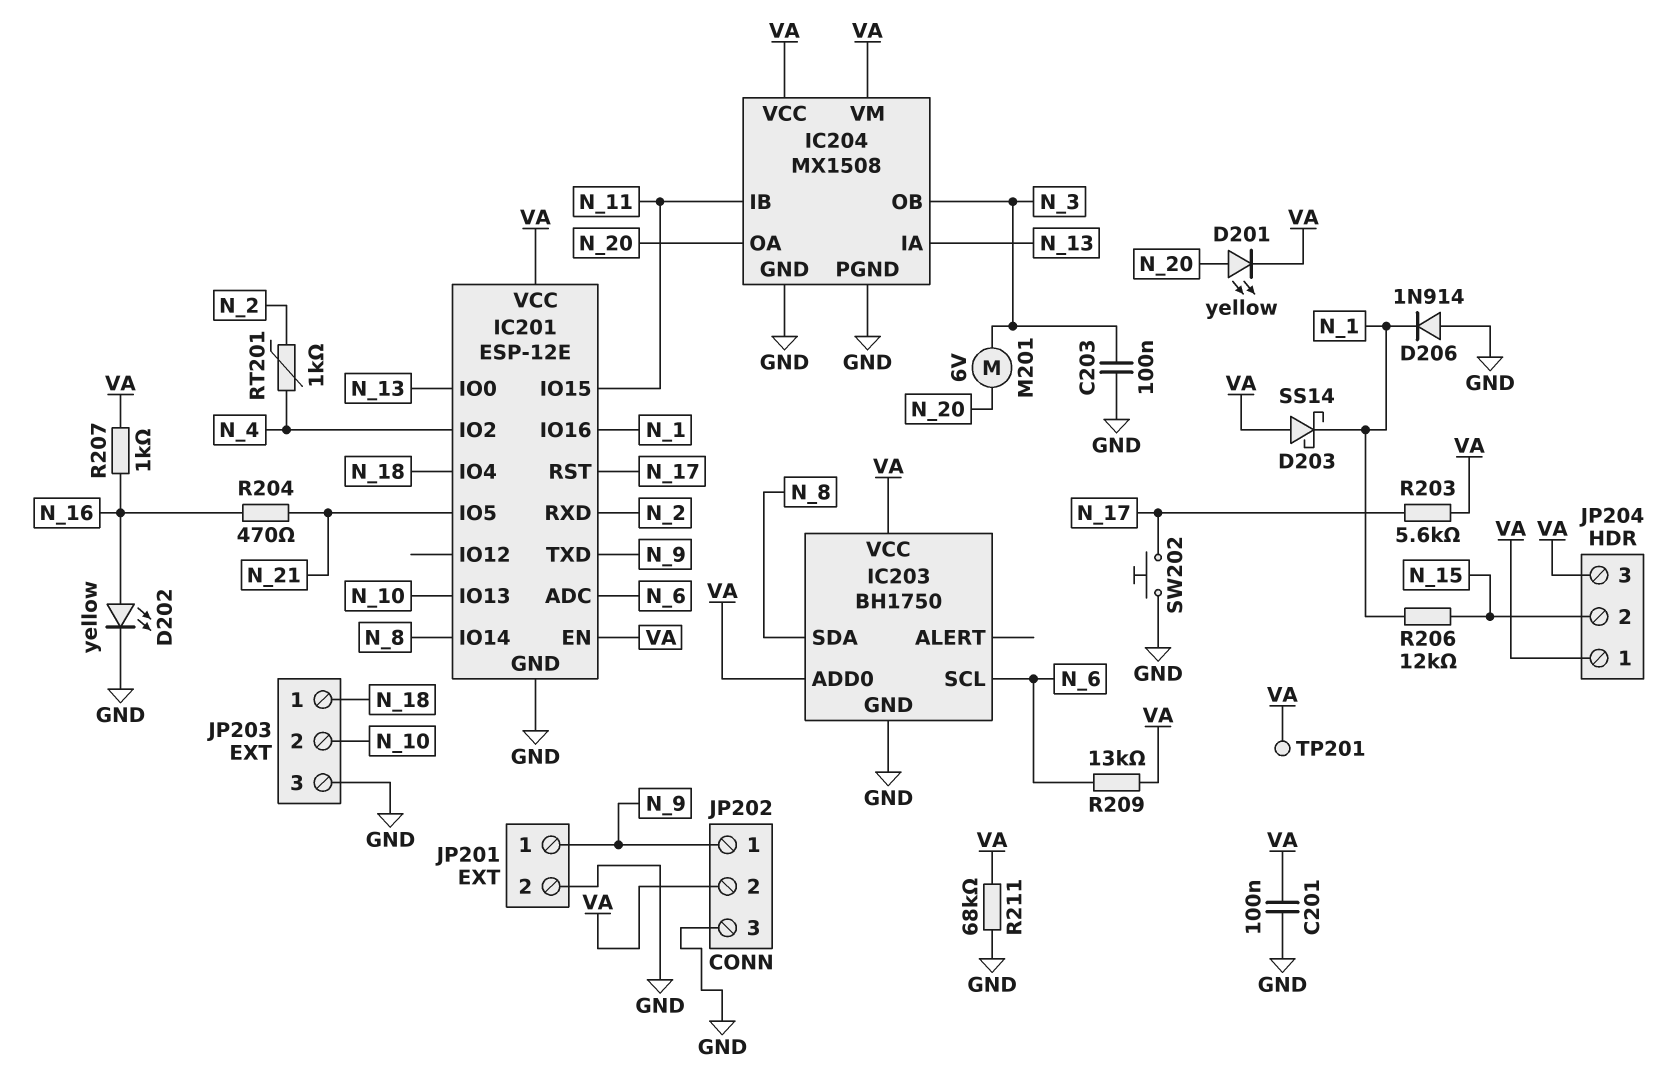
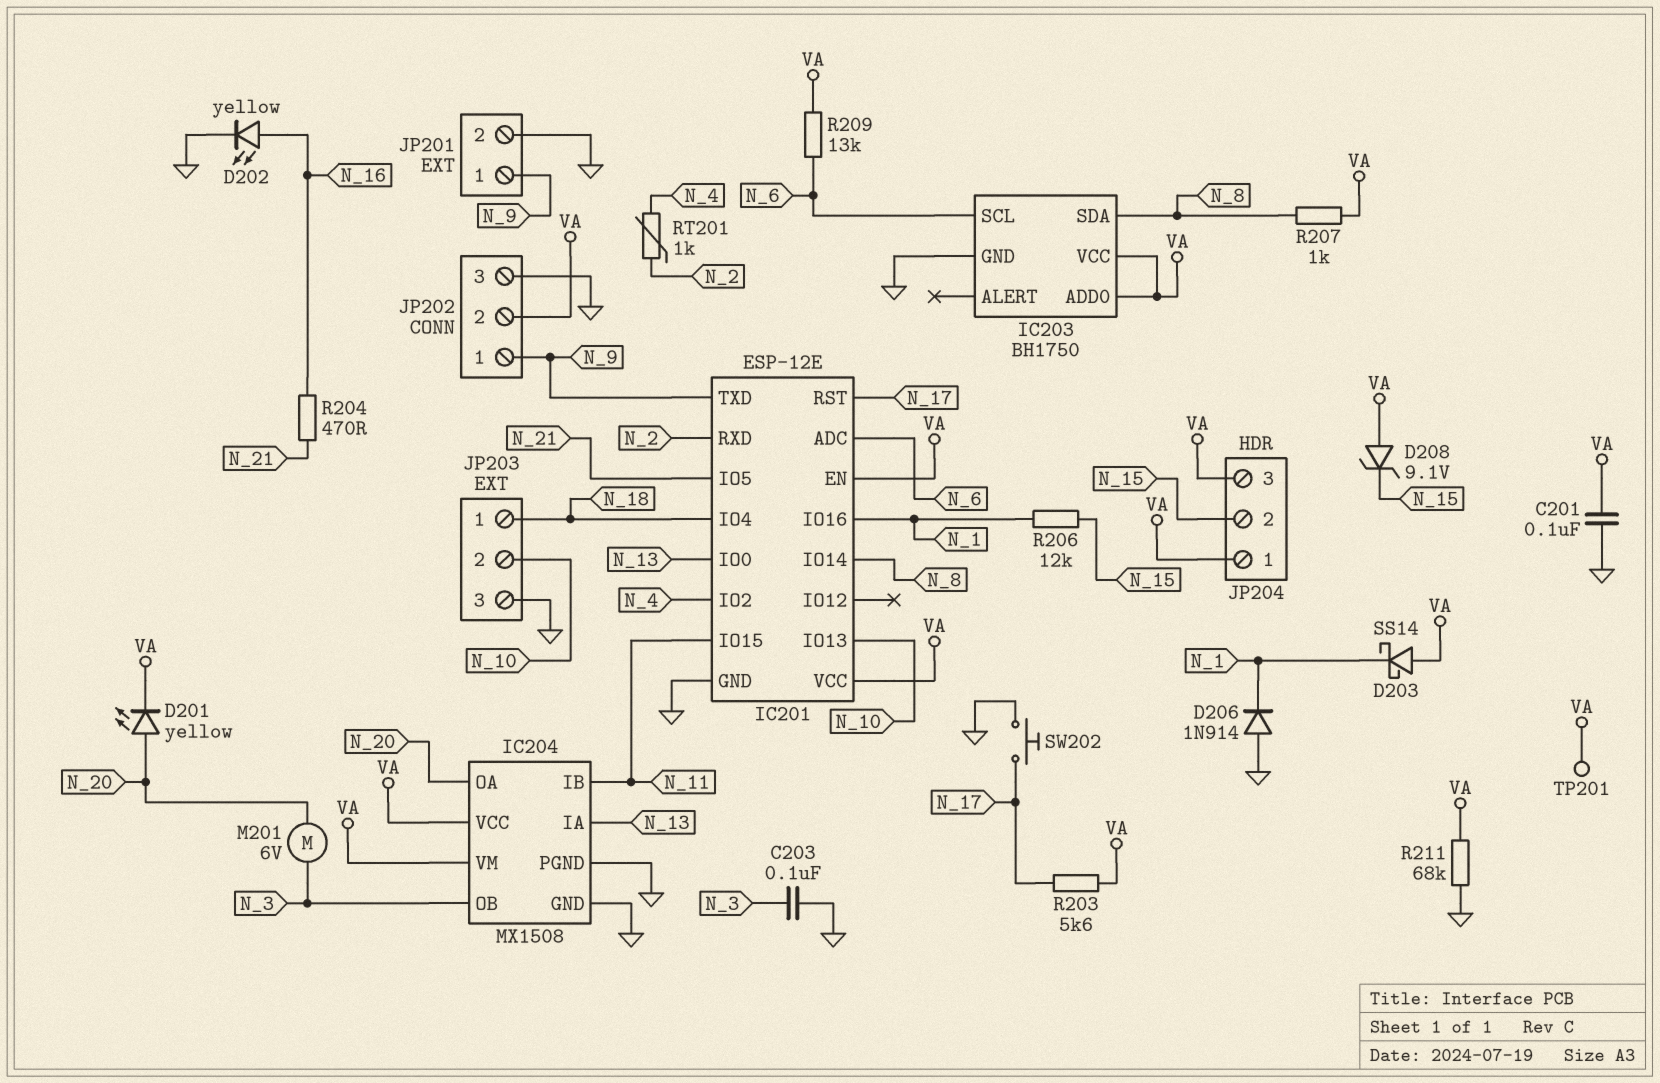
D208: none -> zener 9.1V (A VA, K N_15)
R207: 1k (N_16, VA) -> 1k (N_8, VA)

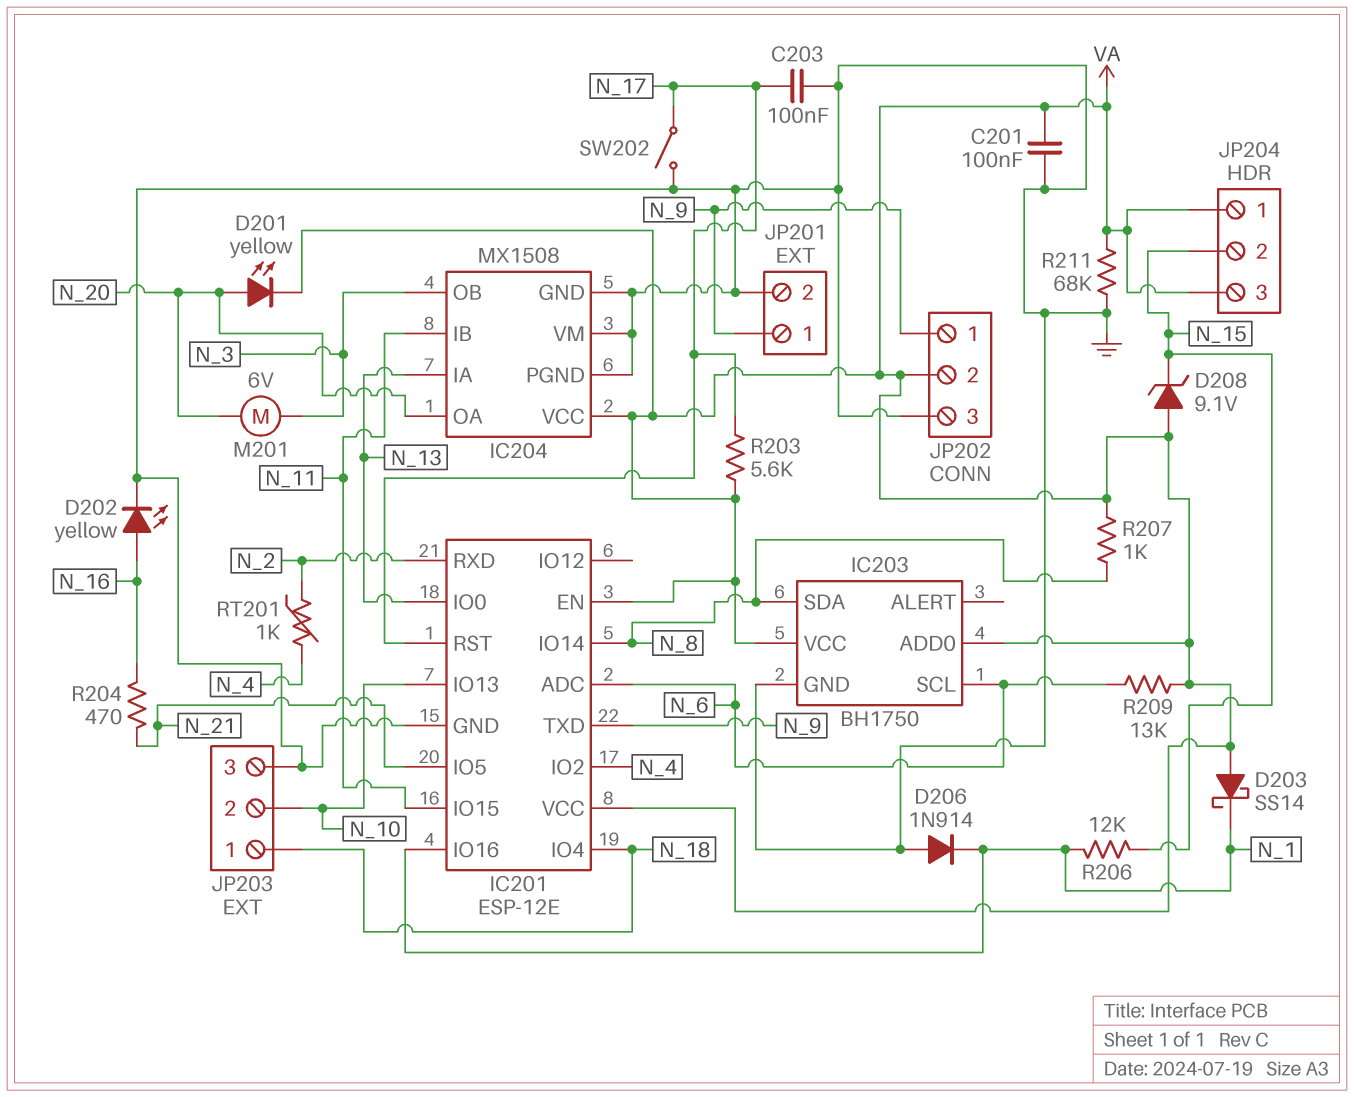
C203: 100nF (GND, N_3) -> 100nF (GND, N_17)
IC204 pin VM: VA -> GND
SW202: button (GND, N_17) -> switch (GND, N_17)
TP201: test point (VA) -> none

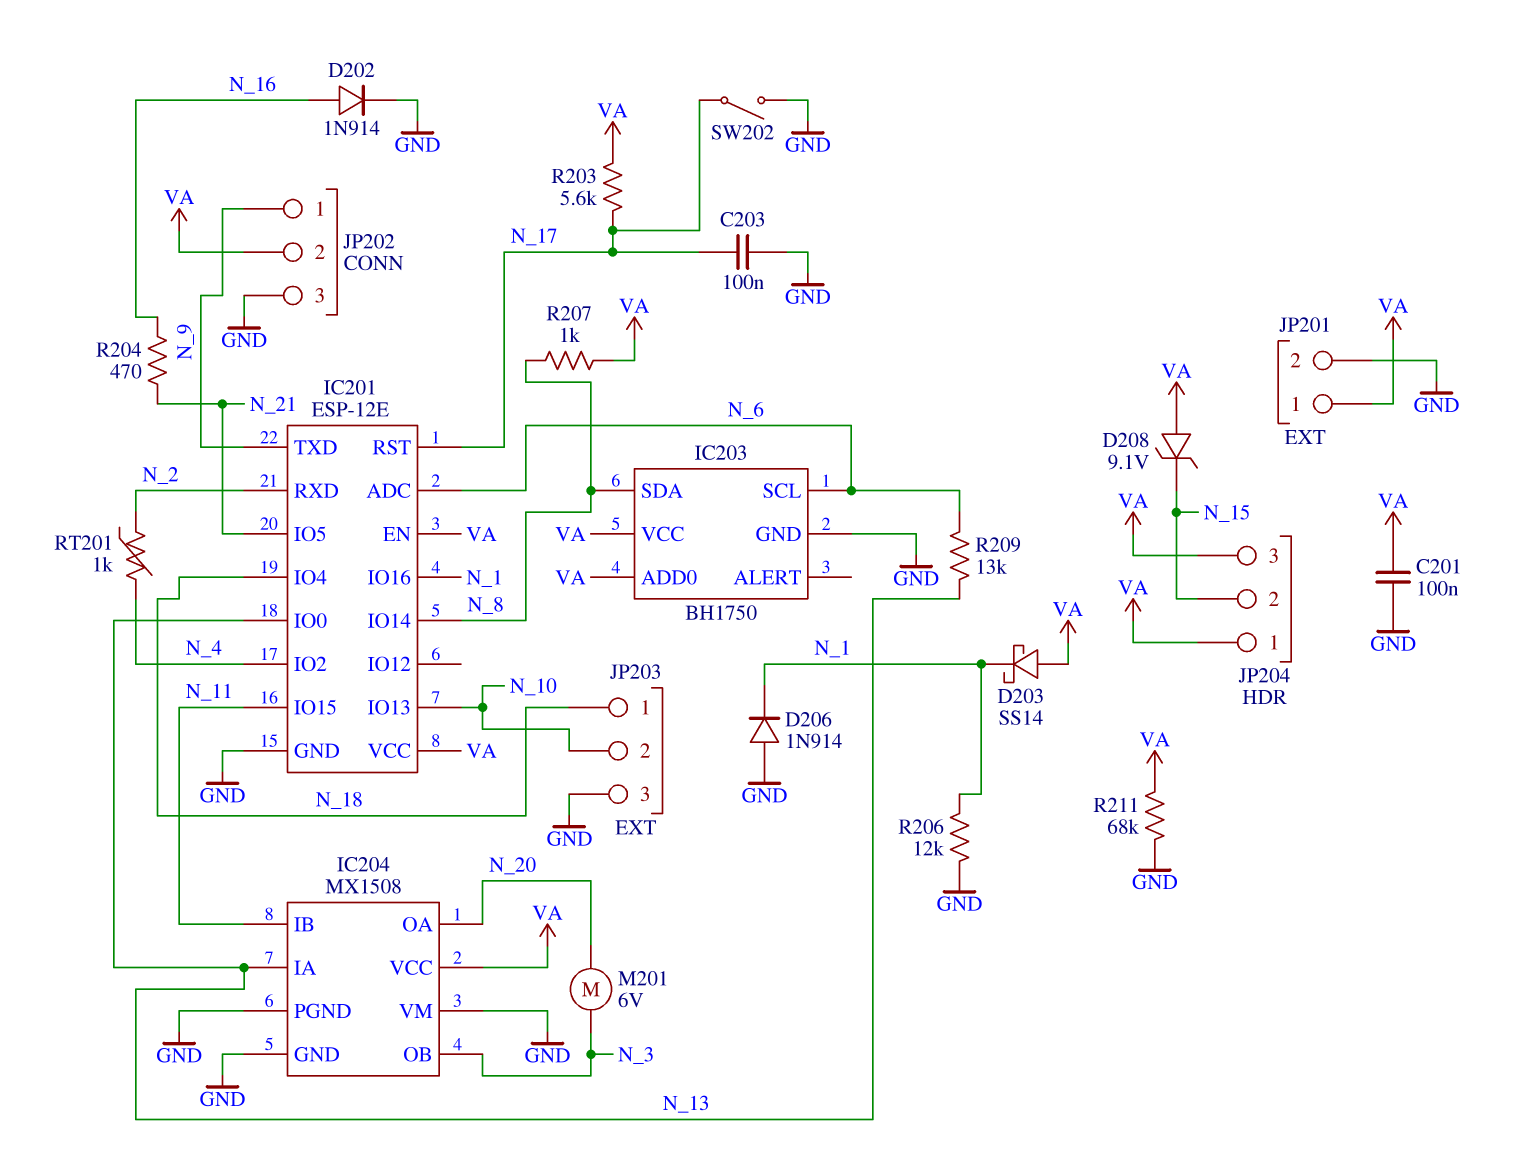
D201: LED yellow (A N_20, K VA) -> none
D202: LED yellow (A N_16, K GND) -> diode 1N914 (A N_16, K GND)
JP201 pin 1: N_9 -> VA
R206: 12k (N_1, N_15) -> 12k (GND, N_1)
R209: 13k (N_6, VA) -> 13k (N_6, N_13)

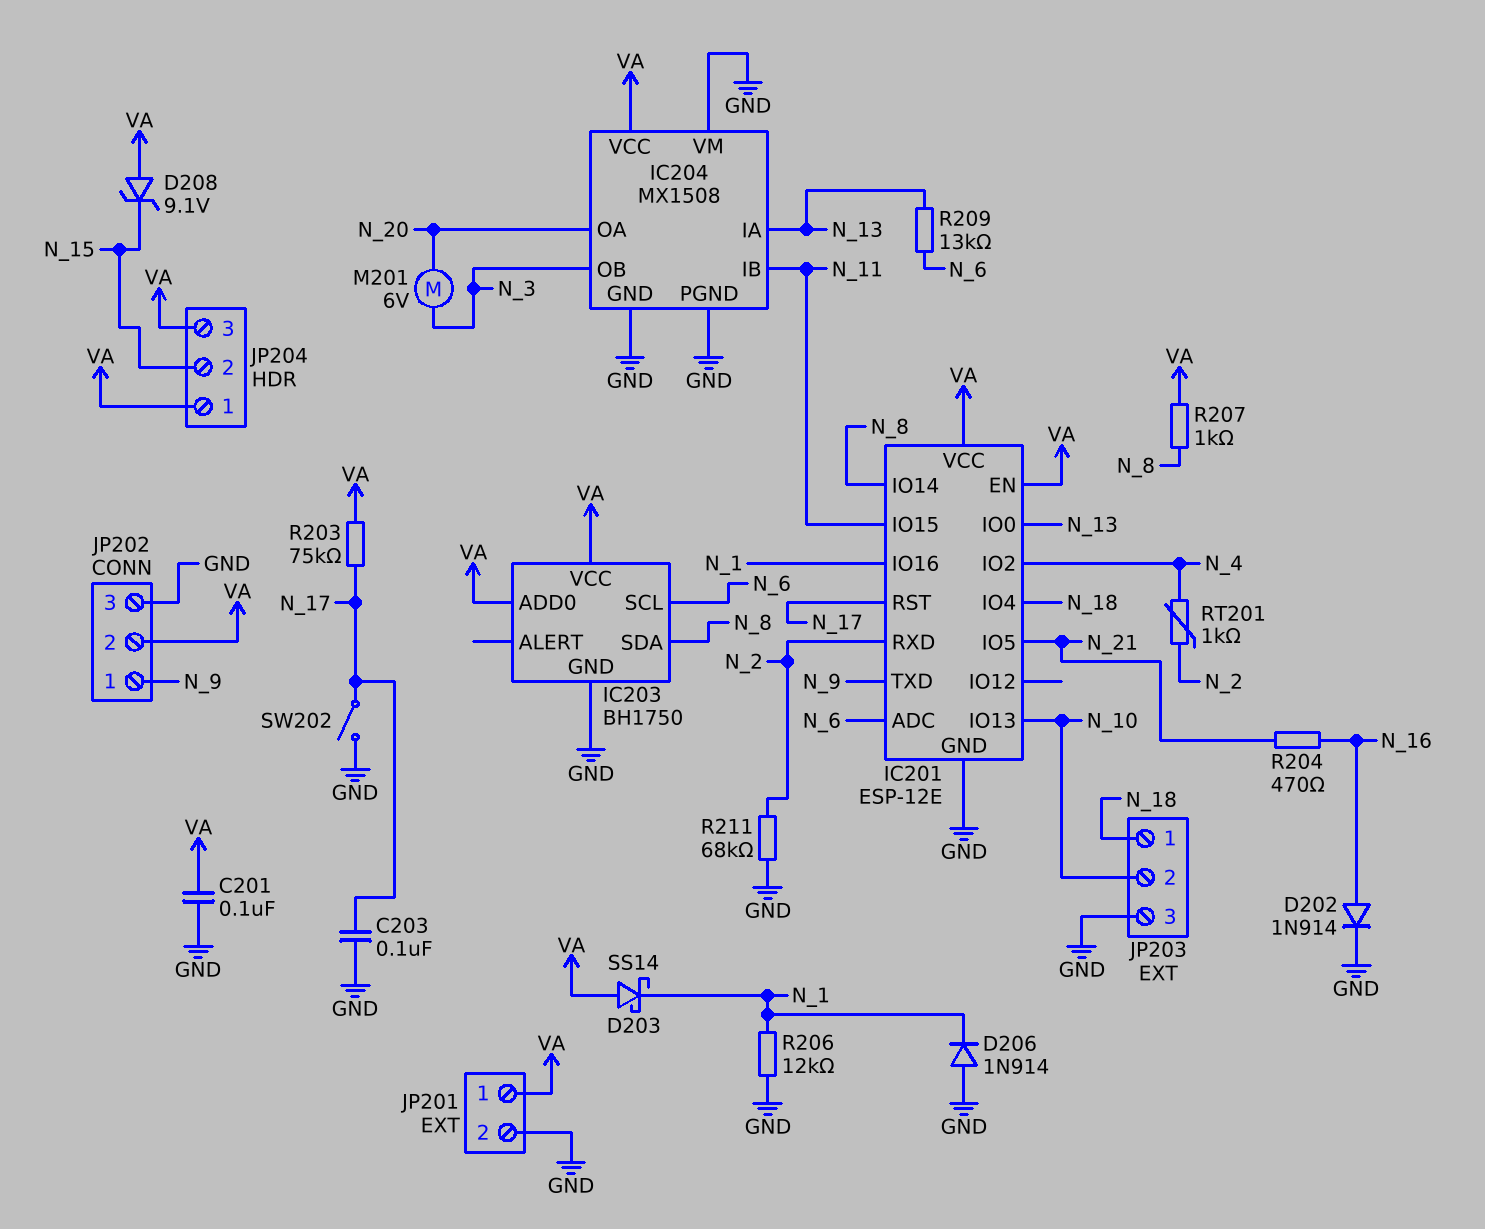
R203: 5.6k (N_17, VA) -> 75k (N_17, VA)
R211: 68k (GND, VA) -> 68k (GND, N_2)

